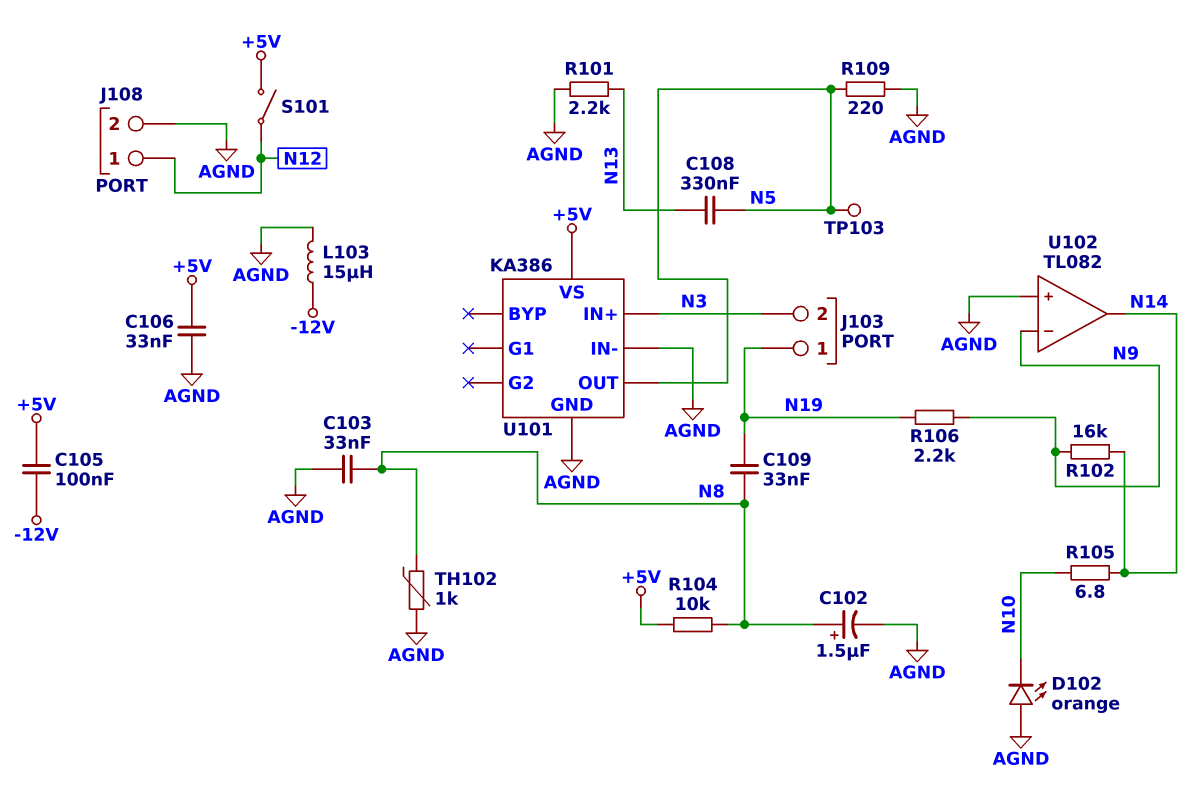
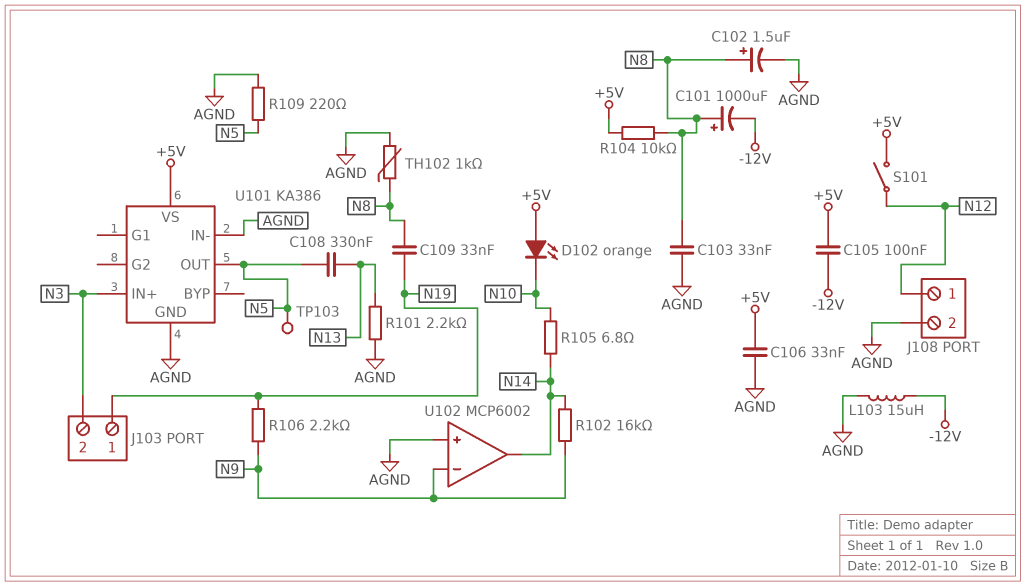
C101: none -> 1000uF (plus N8, minus -12V)
D102: LED orange (A AGND, K N10) -> LED orange (A +5V, K N10)
U102: TL082 -> MCP6002

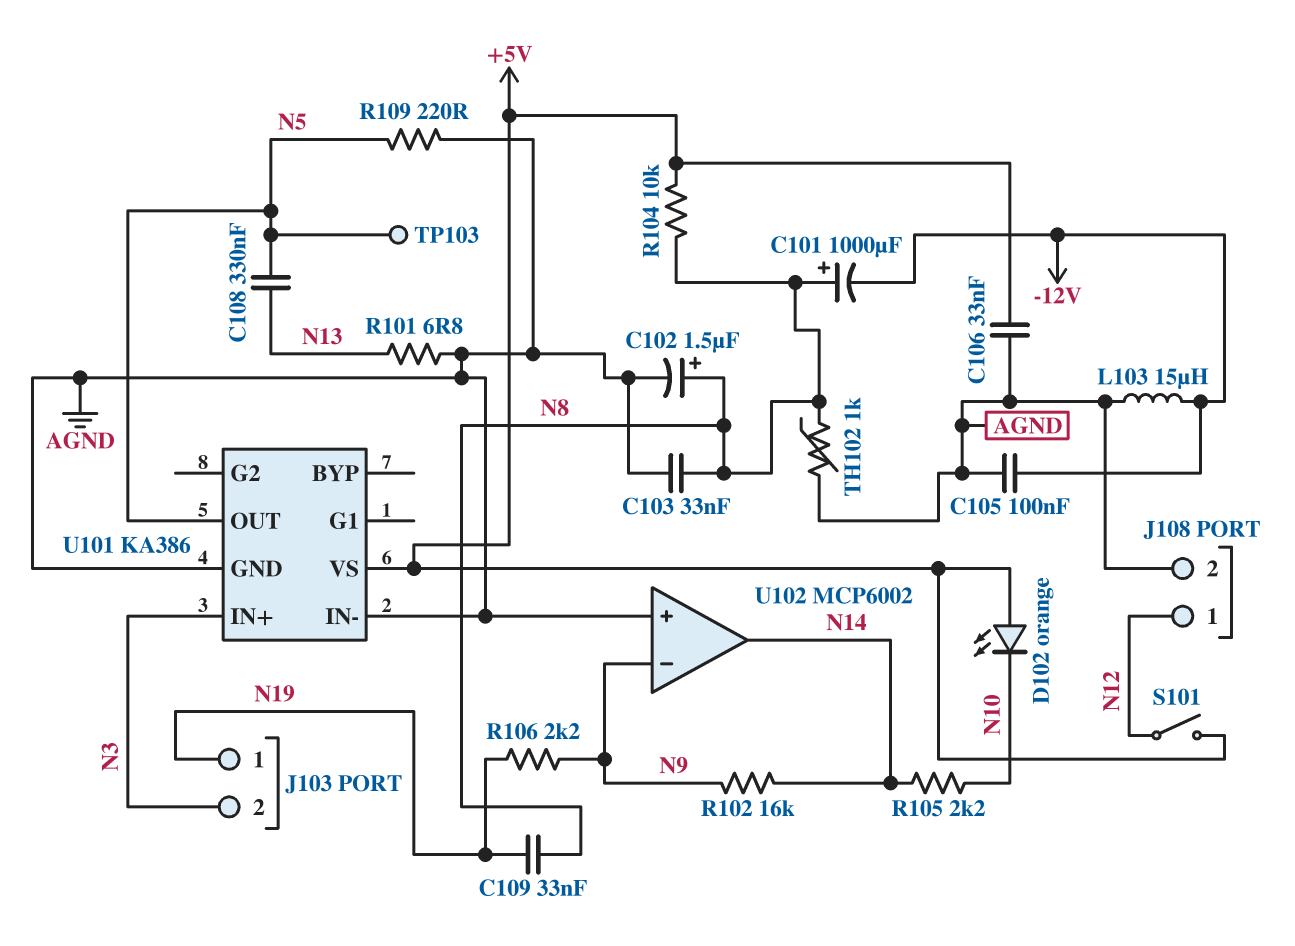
C105: 100nF (+5V, -12V) -> 100nF (-12V, AGND)
R101: 2.2k (AGND, N13) -> 6.8 (AGND, N13)
R105: 6.8 (N10, N14) -> 2.2k (N10, N14)

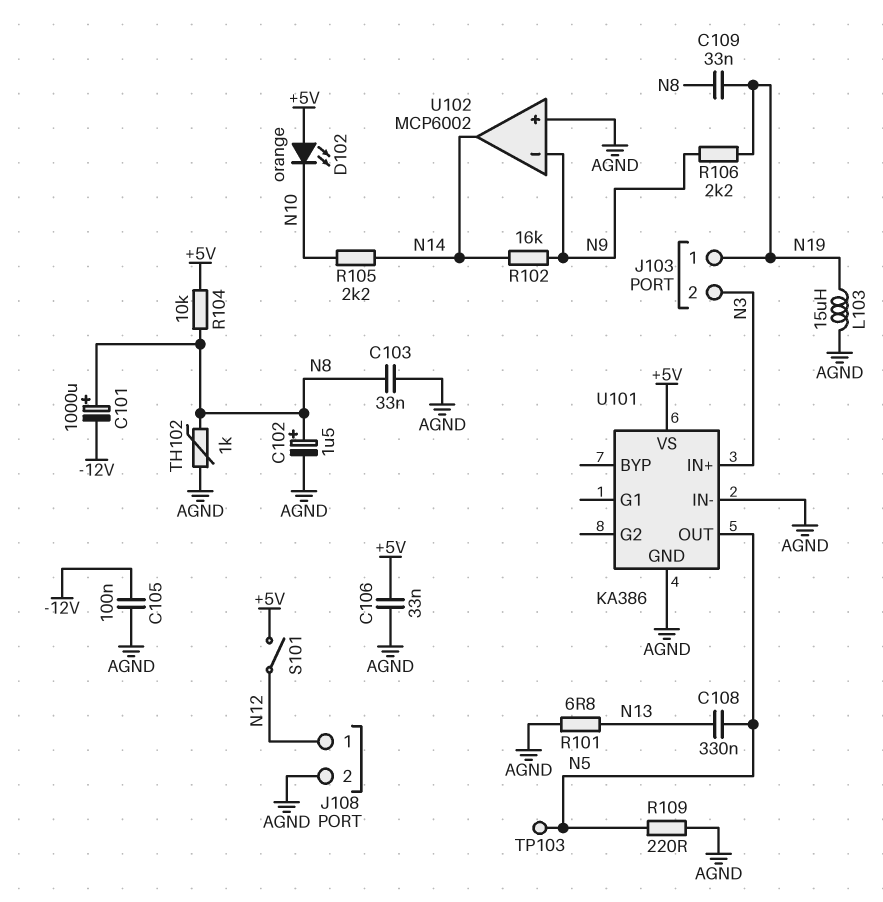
L103: 15uH (-12V, AGND) -> 15uH (AGND, N19)

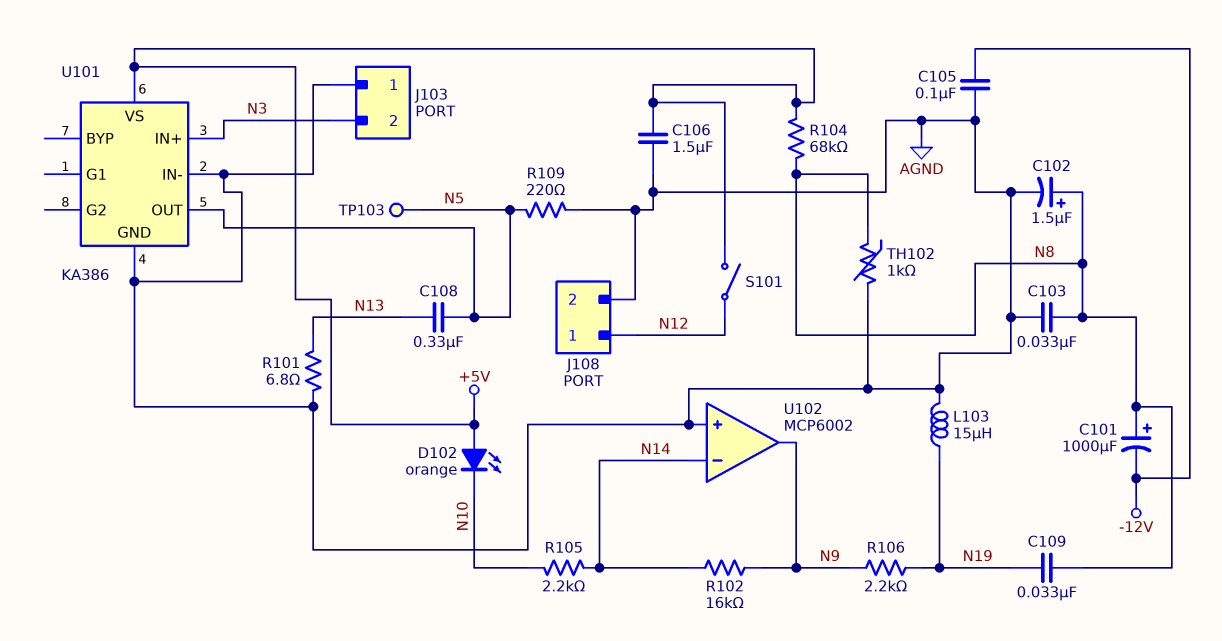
C106: 33nF (+5V, AGND) -> 1.5uF (+5V, AGND)
J103 pin 1: N19 -> AGND
R104: 10k (+5V, N8) -> 68k (+5V, N8)
U102 pin in-: N9 -> N14
U102 pin out: N14 -> N9

